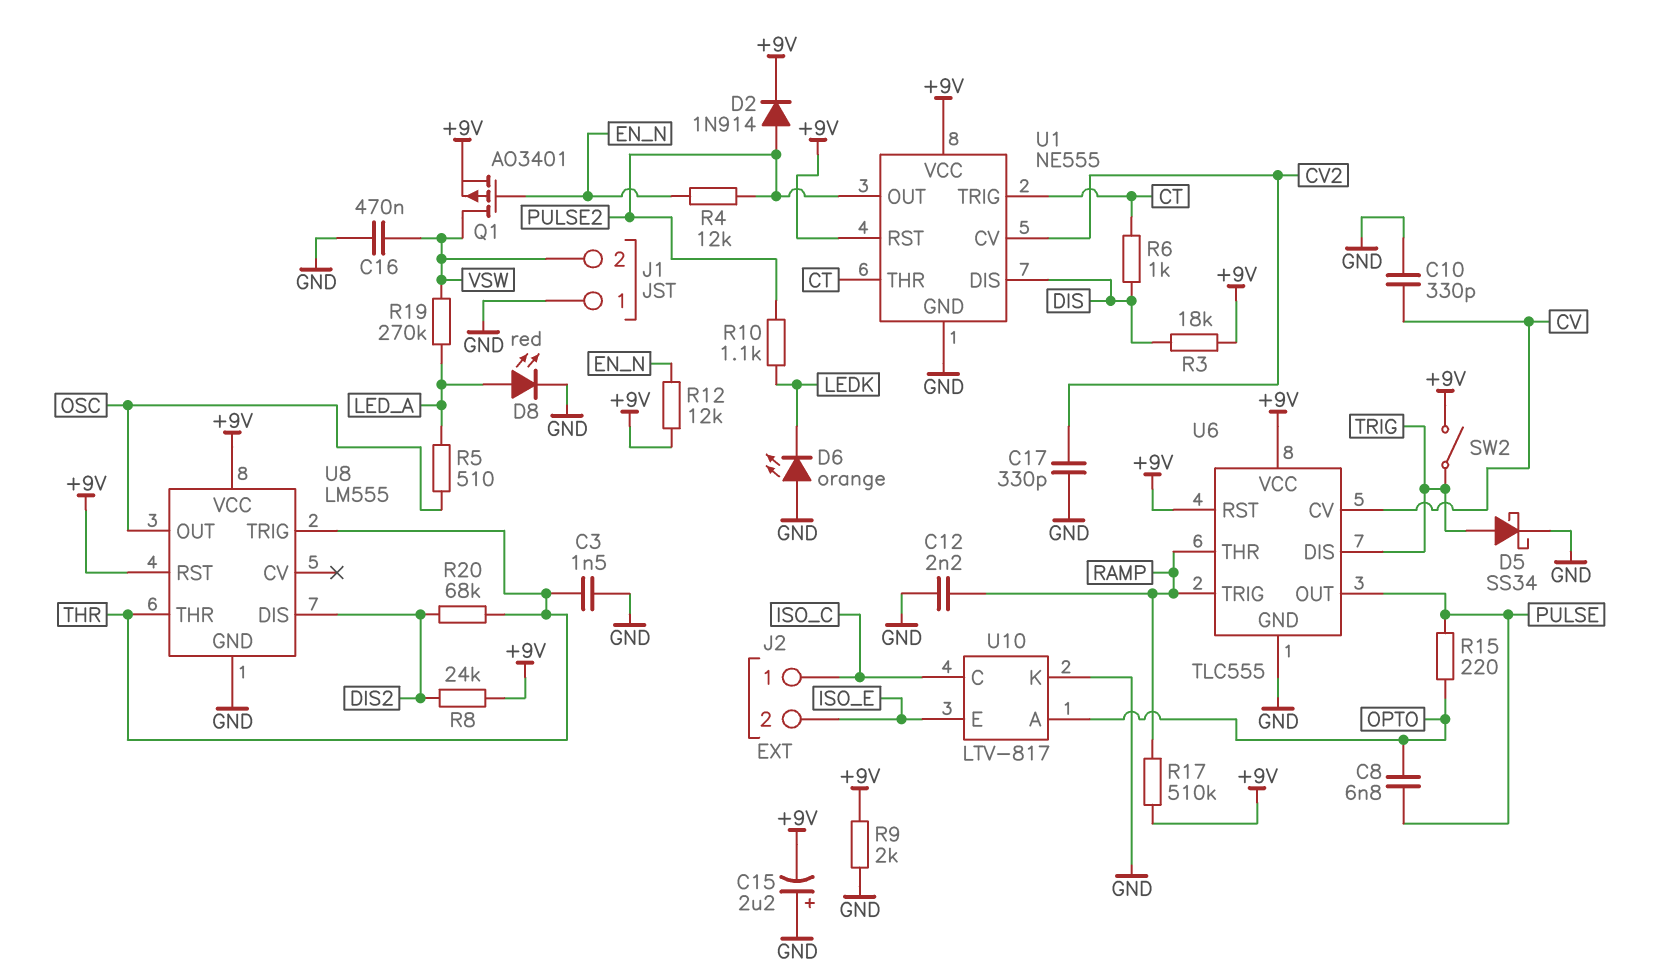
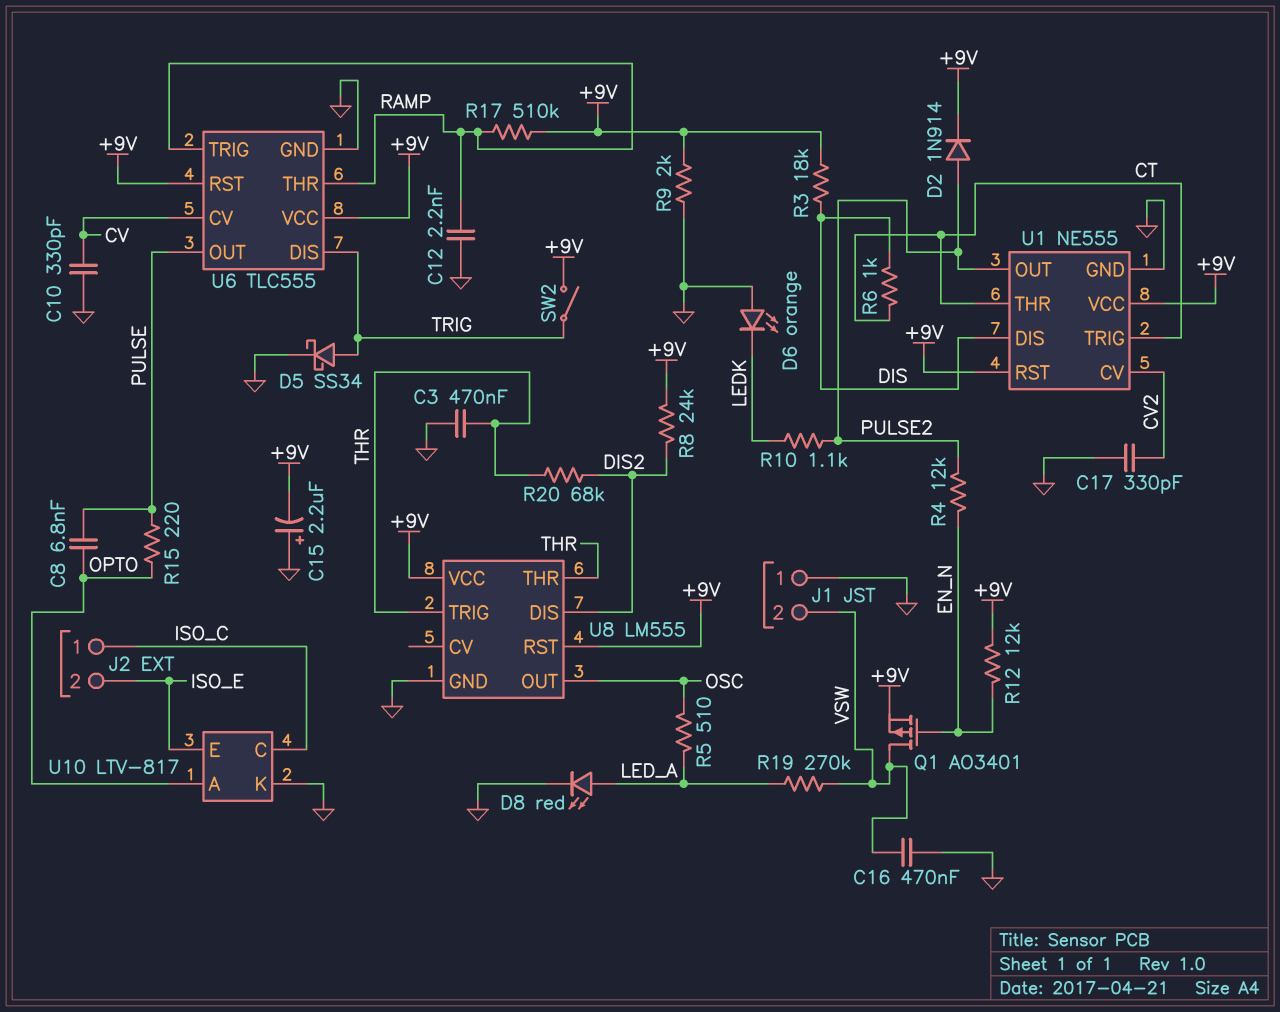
C3: 1.5nF (GND, THR) -> 470nF (GND, THR)

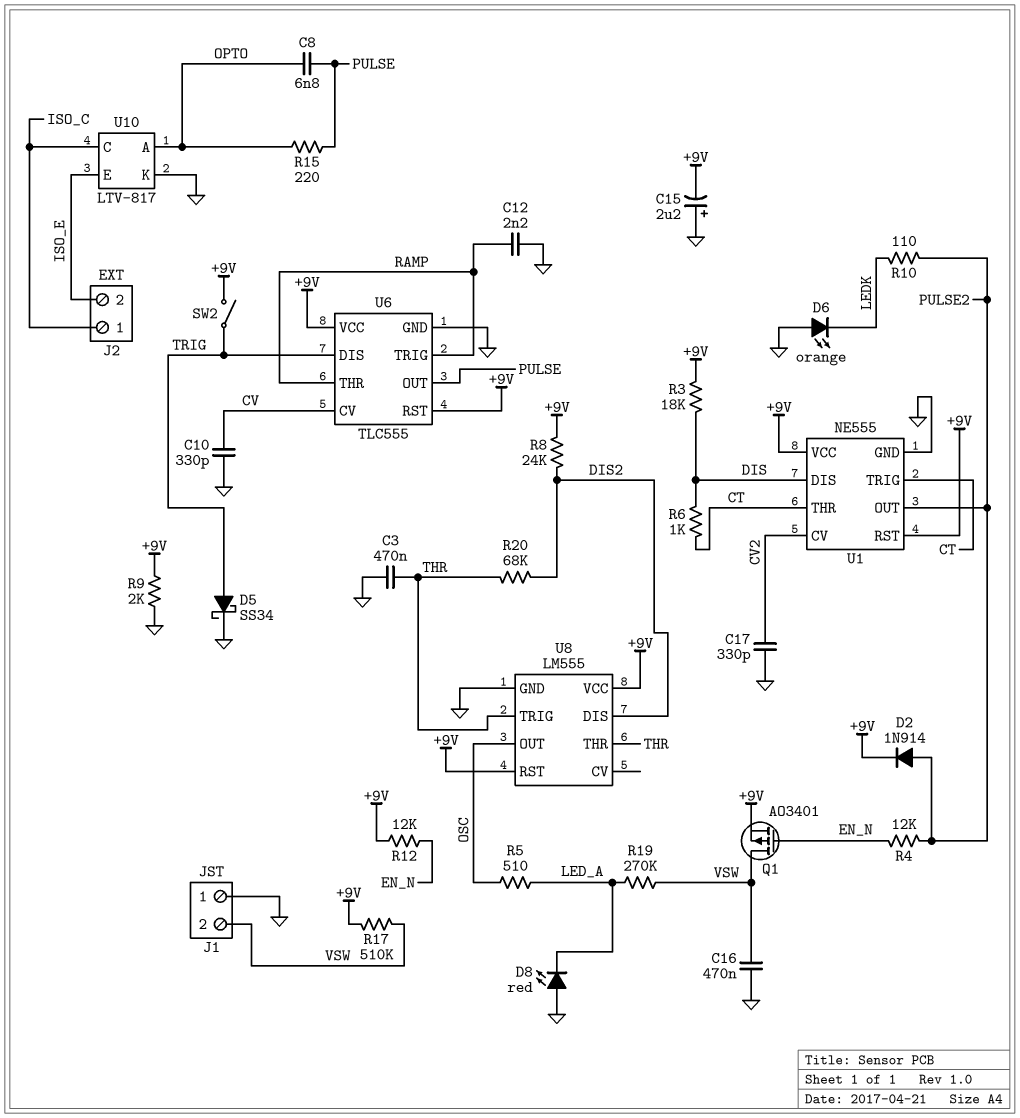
D8: LED red (A LED_A, K GND) -> LED red (A GND, K LED_A)
R10: 1.1k (LEDK, PULSE2) -> 110 (LEDK, PULSE2)
R17: 510k (+9V, RAMP) -> 510k (+9V, VSW)

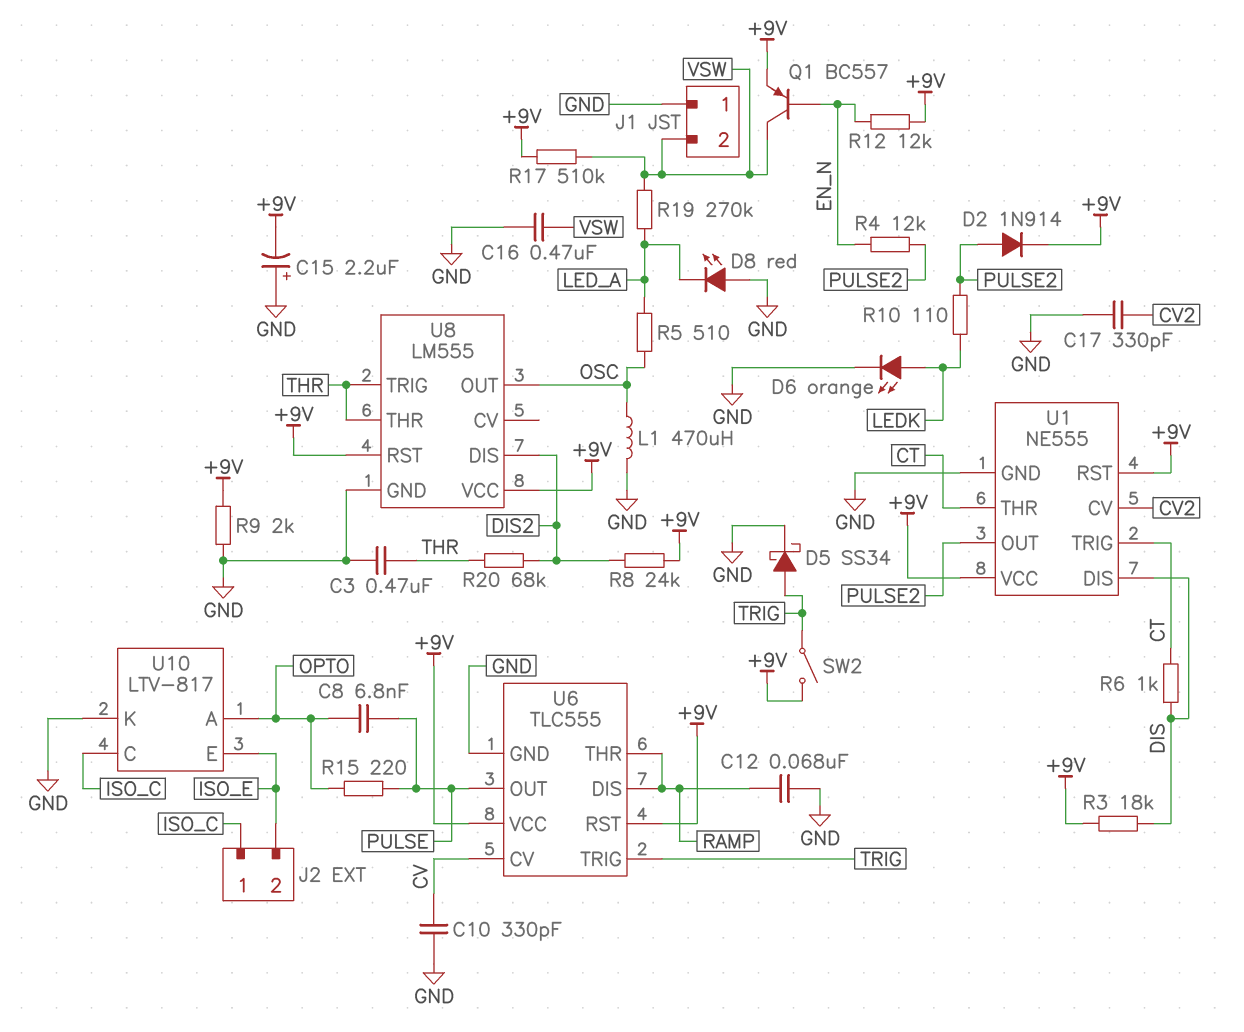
C12: 2.2nF (GND, RAMP) -> 68nF (GND, RAMP)
D6: LED orange (A GND, K LEDK) -> LED orange (A LEDK, K GND)
L1: none -> 470uH (GND, OSC)
Q1: PMOS AO3401 (G EN_N, D VSW, S +9V) -> PNP BC557 (B EN_N, C VSW, E +9V)
U6 pin DIS: TRIG -> RAMP
U6 pin TRIG: RAMP -> TRIG

